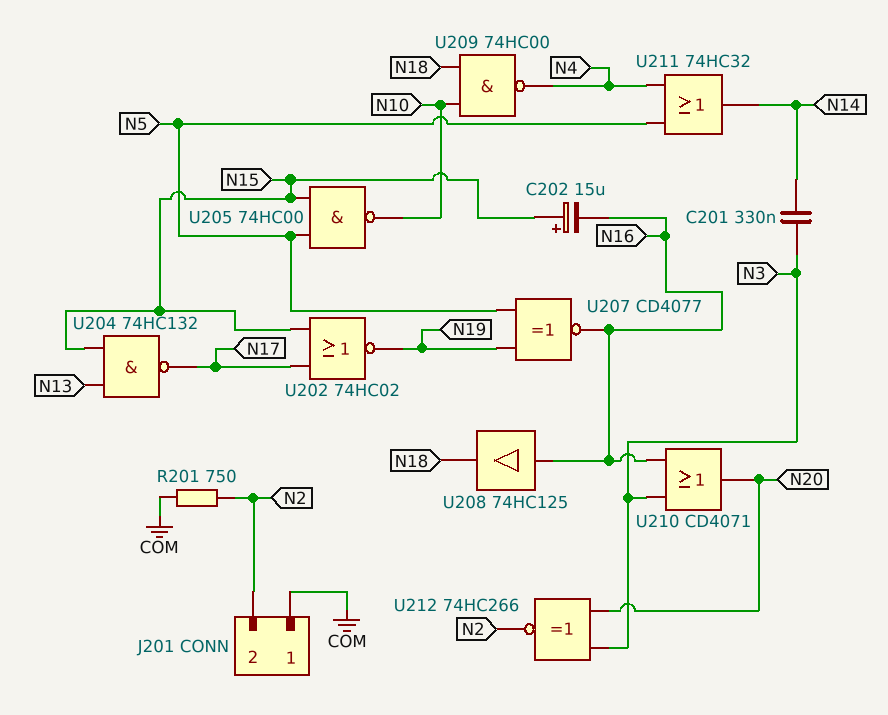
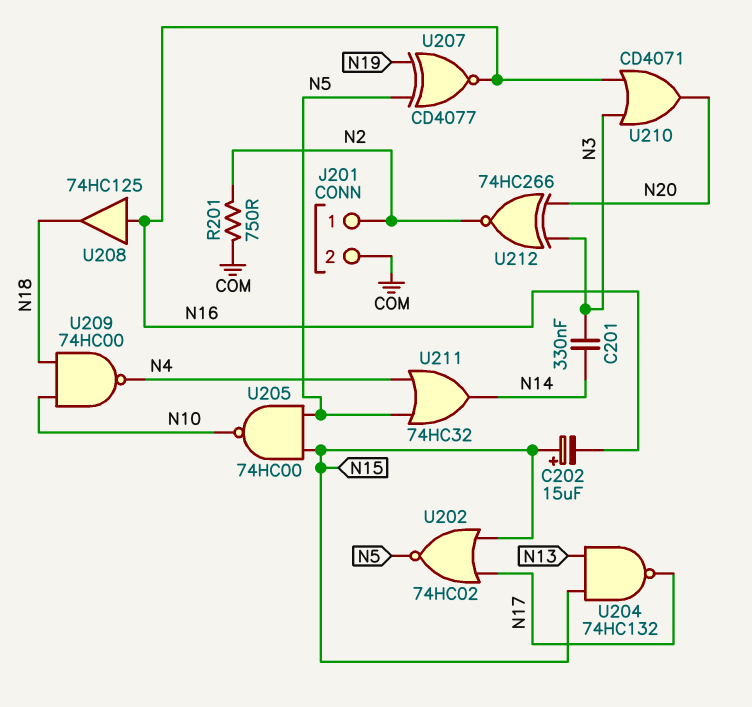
J201 pin 1: COM -> N2
J201 pin 2: N2 -> COM
U202: NOR 74HC02 (in N15, in N17, out N19) -> NOR 74HC02 (in N15, in N17, out N5)

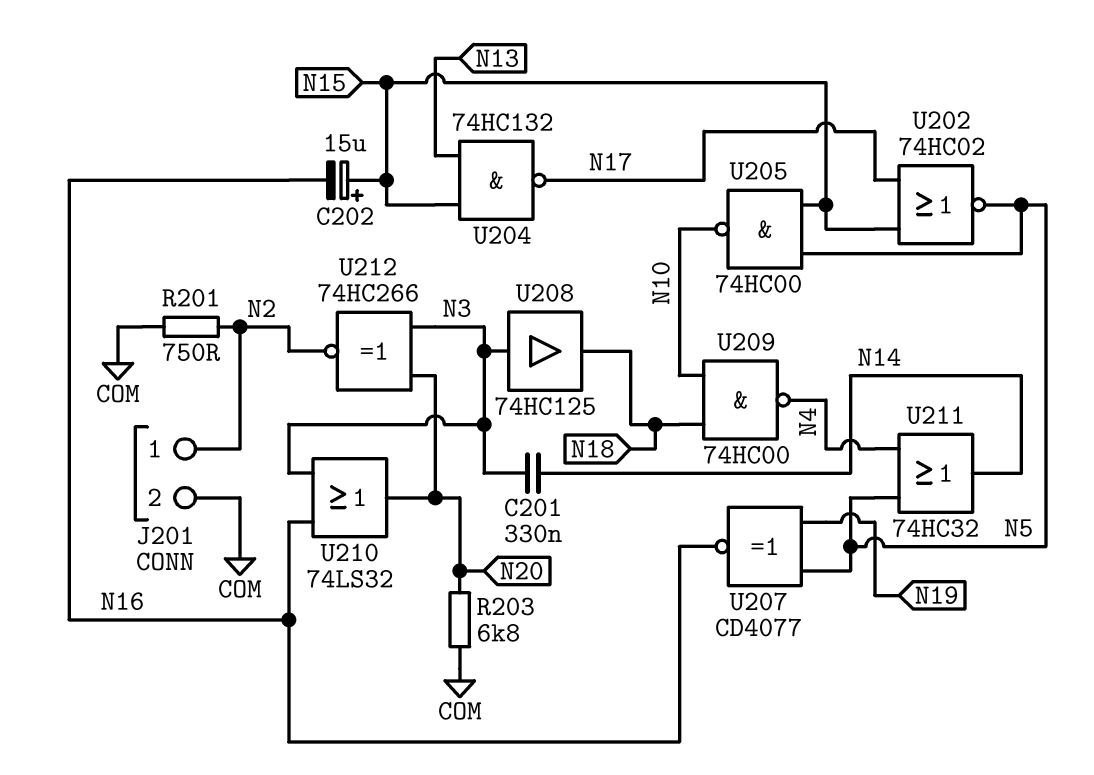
R203: none -> 6.8k (COM, N20)
U208: buffer 74HC125 (in N16, out N18) -> buffer 74HC125 (in N3, out N18)
U210: OR CD4071 (in N3, in N16, out N20) -> OR 74LS32 (in N3, in N16, out N20)

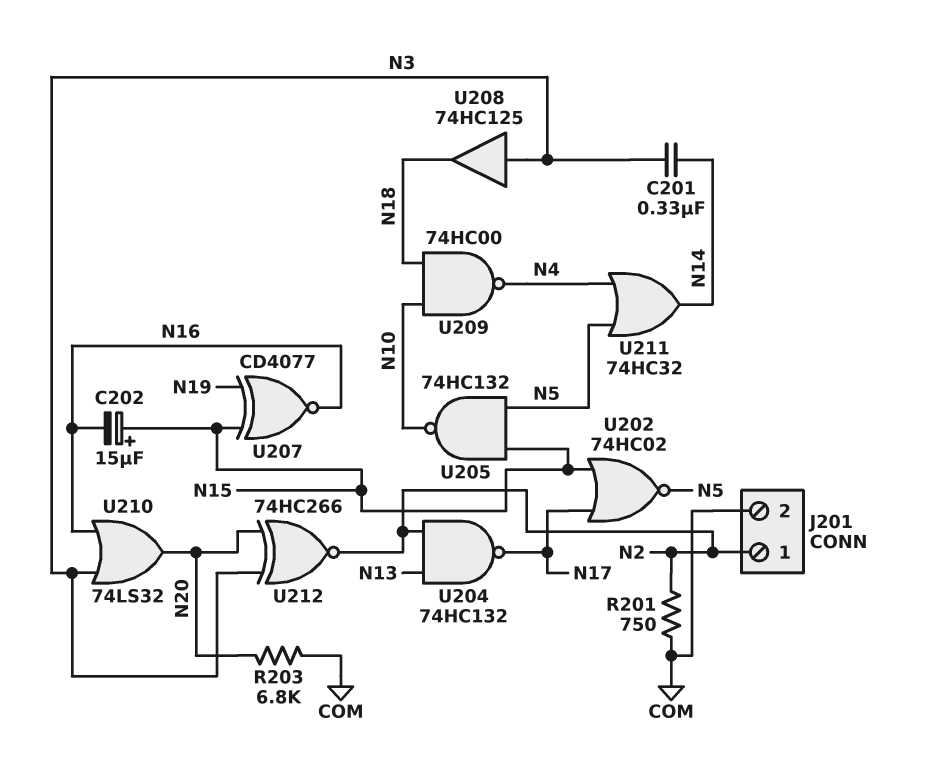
U204: NAND 74HC132 (in N13, in N15, out N17) -> NAND 74HC132 (in N2, in N13, out N17)
U205: NAND 74HC00 (in N5, in N15, out N10) -> NAND 74HC132 (in N5, in N15, out N10)
U207: XNOR CD4077 (in N5, in N19, out N16) -> XNOR CD4077 (in N15, in N19, out N16)

